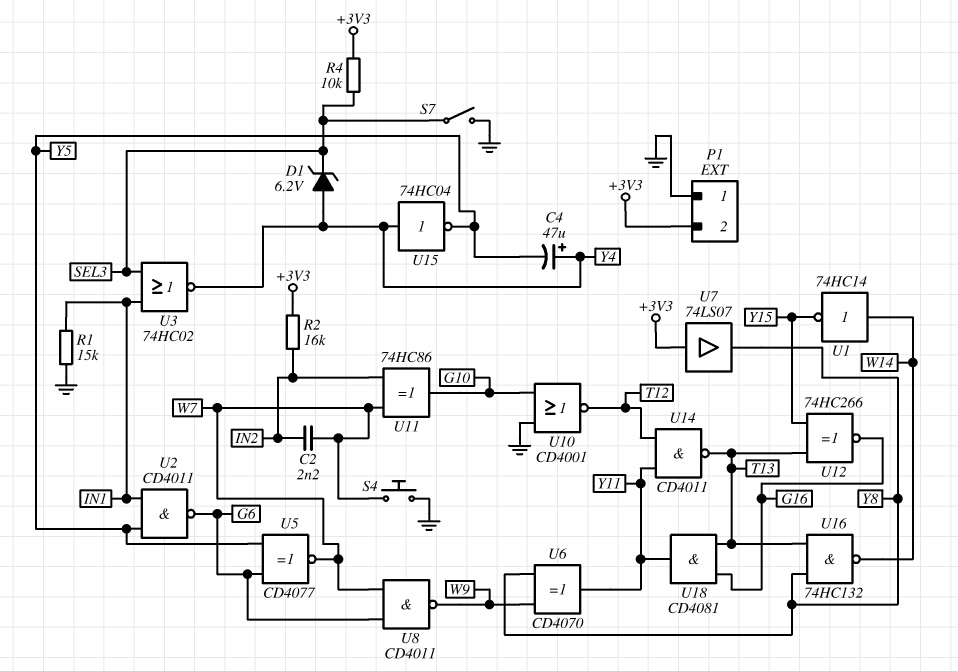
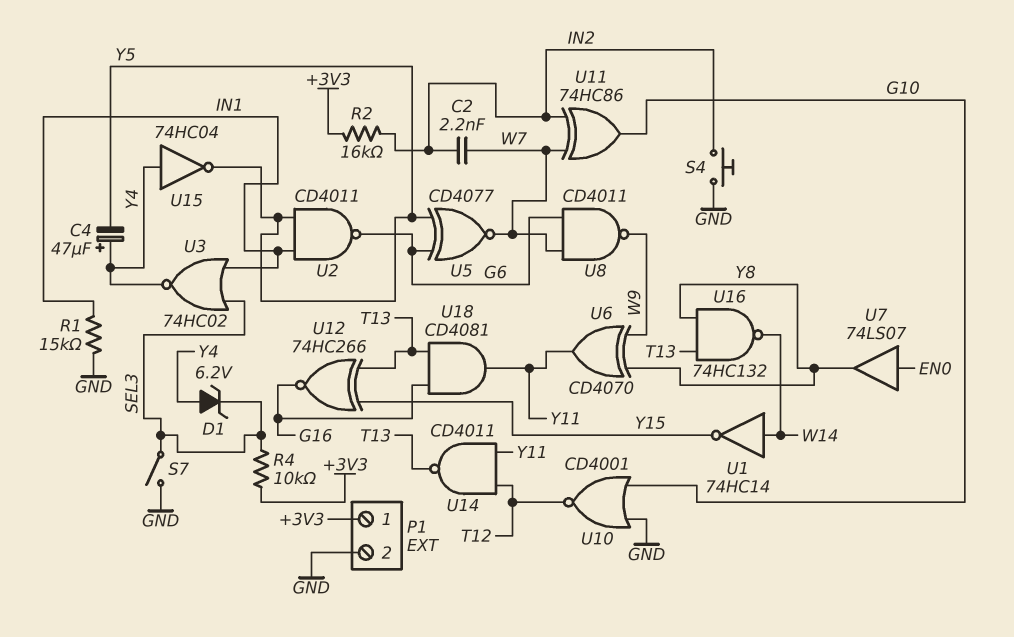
P1 pin 1: GND -> +3V3
P1 pin 2: +3V3 -> GND
S4: button (GND, W7) -> button (GND, IN2)
U7: buffer 74LS07 (in +3V3, out Y8) -> buffer 74LS07 (in EN0, out Y8)

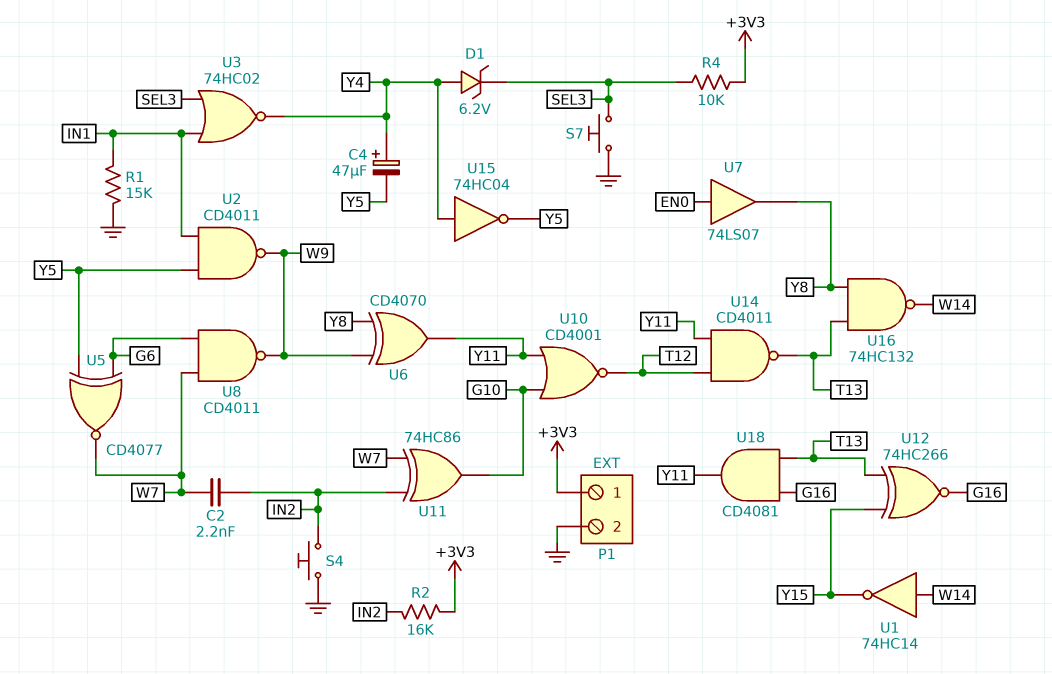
S7: switch (GND, SEL3) -> button (GND, SEL3)
U2: NAND CD4011 (in IN1, in Y5, out G6) -> NAND CD4011 (in IN1, in Y5, out W9)
U10: NOR CD4001 (in G10, in GND, out T12) -> NOR CD4001 (in G10, in Y11, out T12)

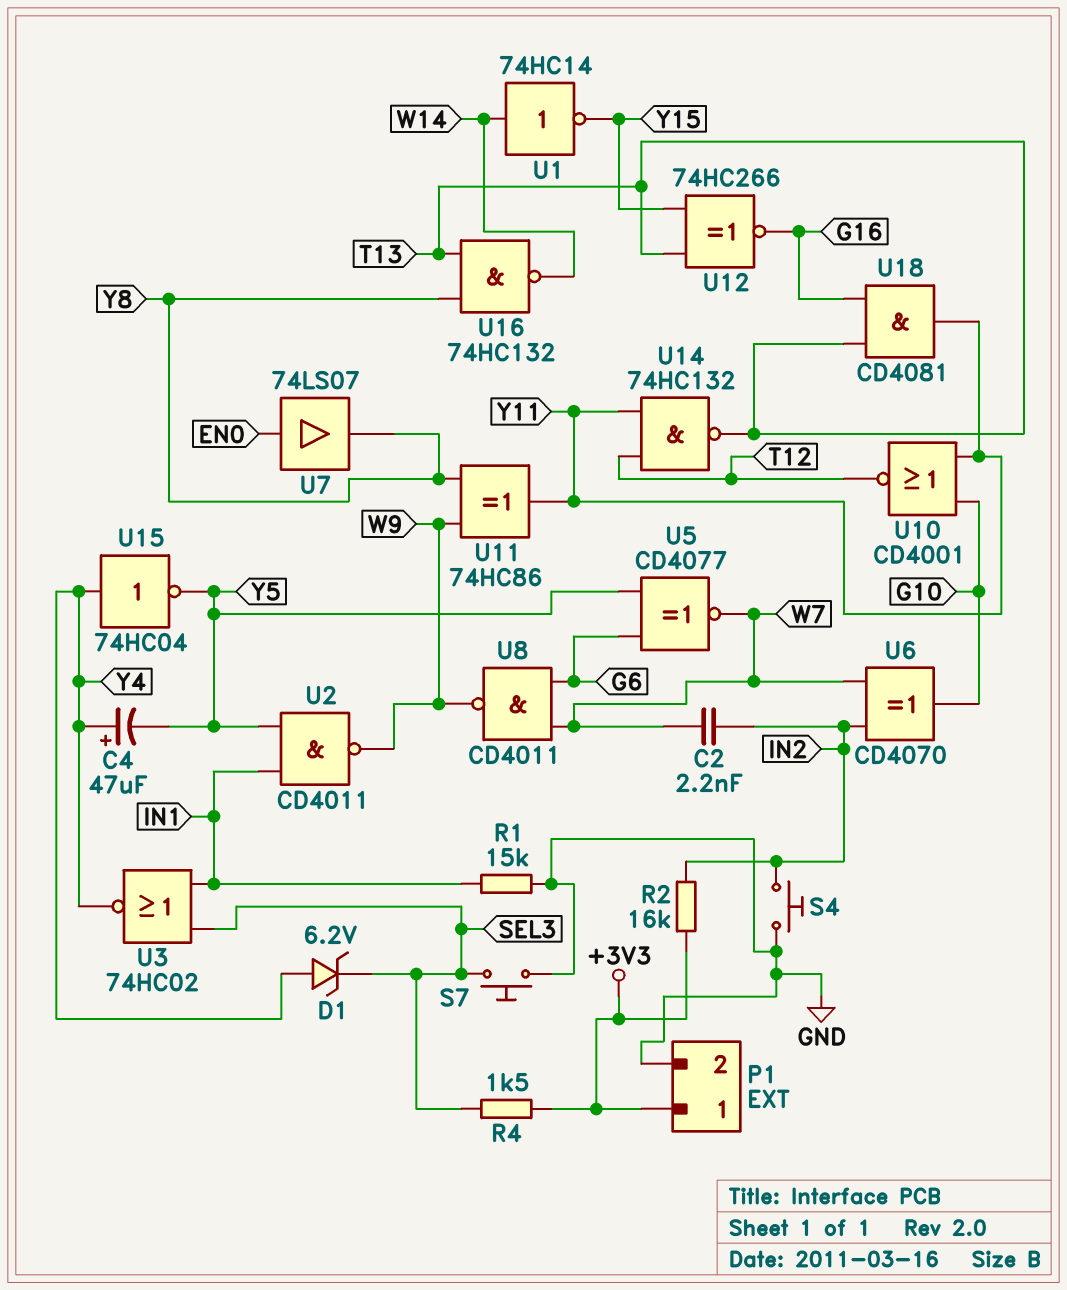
R4: 10k (+3V3, SEL3) -> 1.5k (+3V3, SEL3)
U6: XOR CD4070 (in W9, in Y8, out Y11) -> XOR CD4070 (in IN2, in W7, out G10)
U11: XOR 74HC86 (in IN2, in W7, out G10) -> XOR 74HC86 (in W9, in Y8, out Y11)
U14: NAND CD4011 (in T12, in Y11, out T13) -> NAND 74HC132 (in T12, in Y11, out T13)

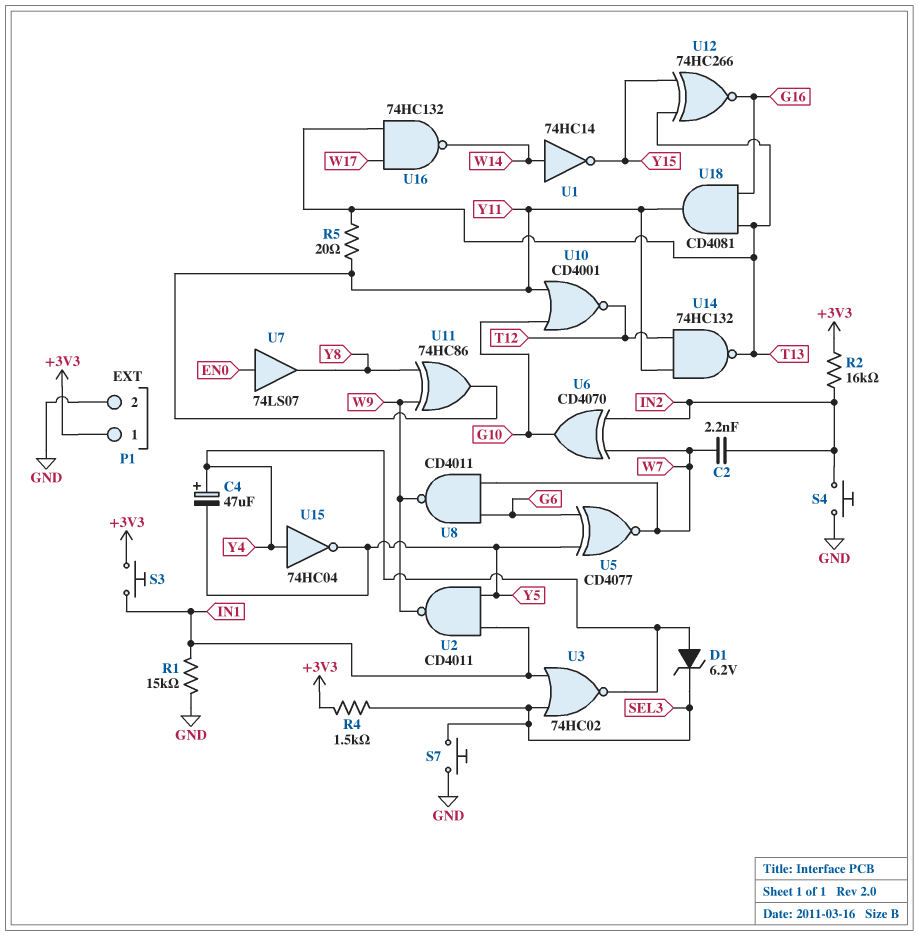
R5: none -> 20 (T13, Y11)
S3: none -> button (+3V3, IN1)
U16: NAND 74HC132 (in T13, in Y8, out W14) -> NAND 74HC132 (in T13, in W17, out W14)

